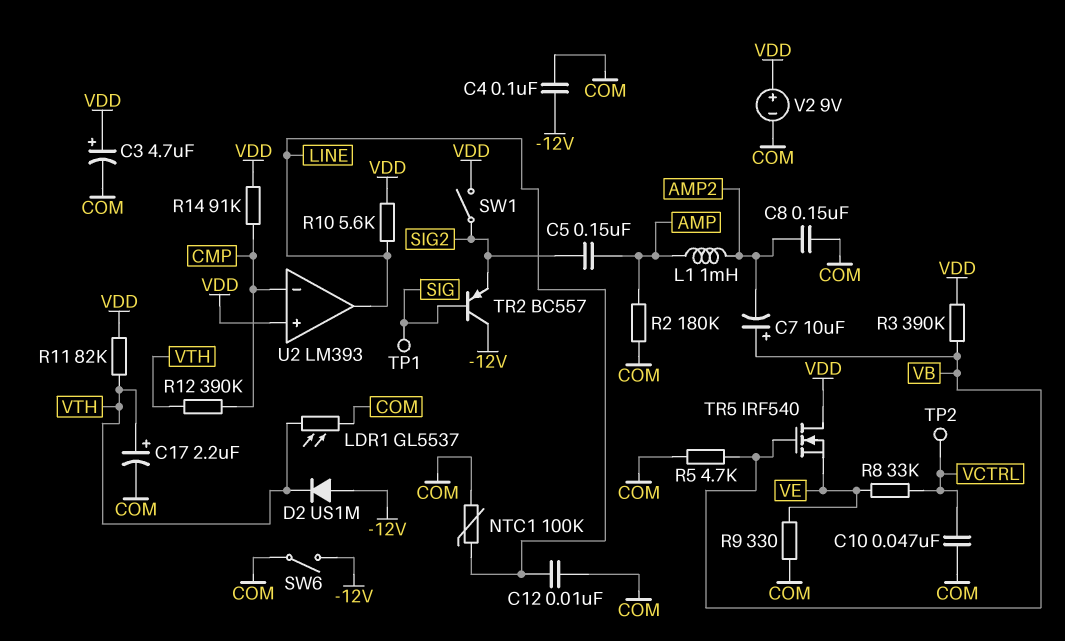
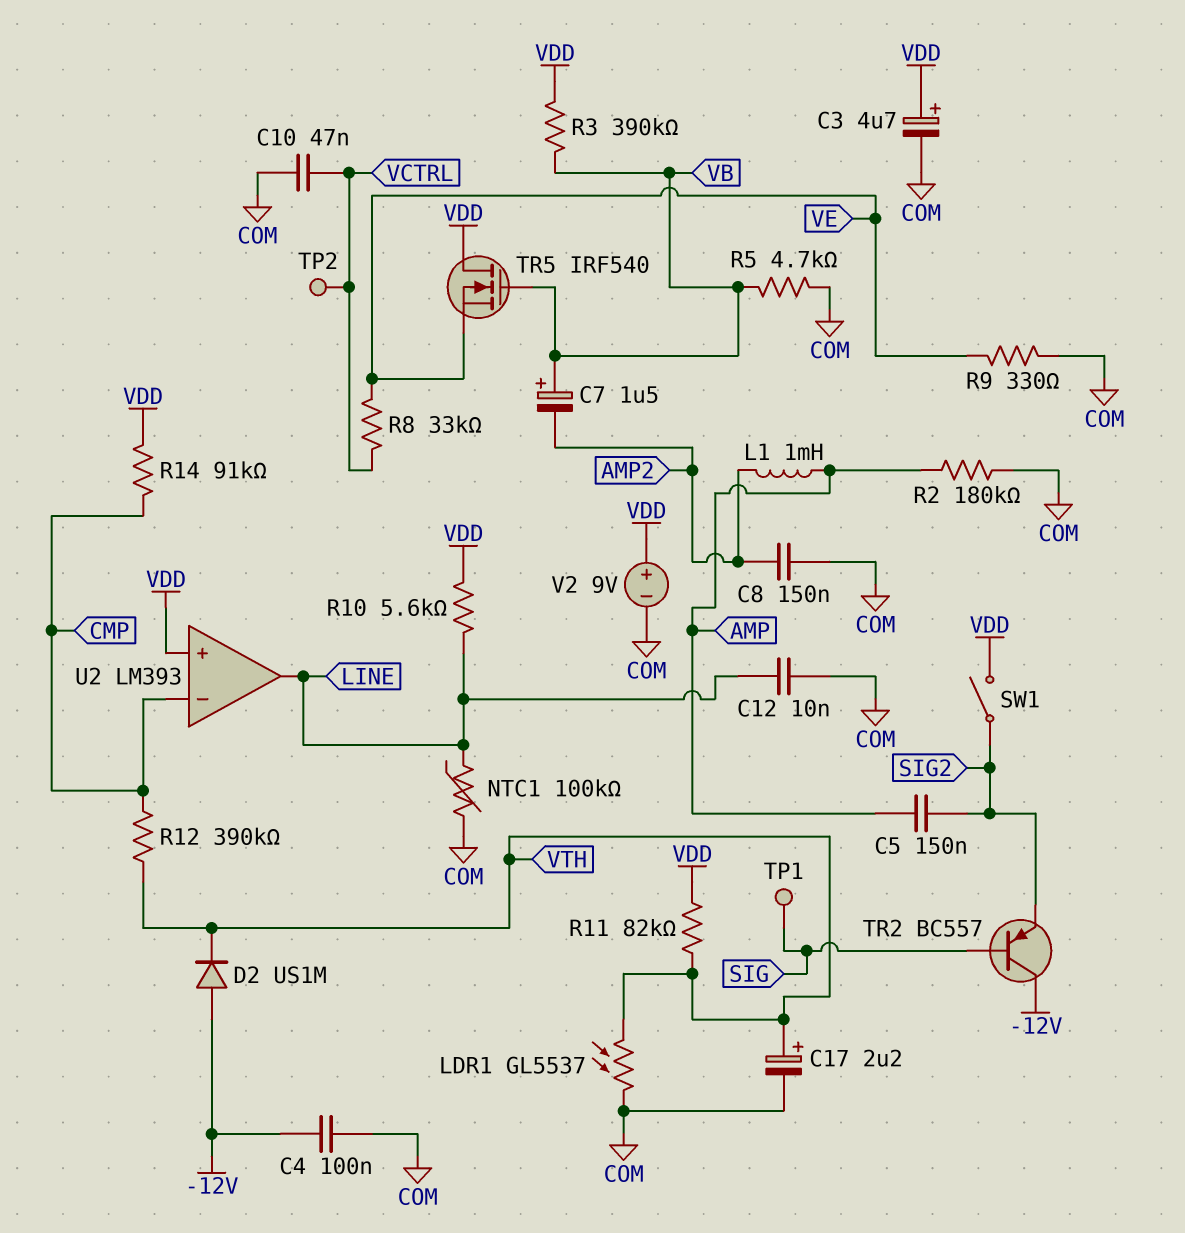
C7: 10uF (plus VB, minus AMP2) -> 1.5uF (plus VB, minus AMP2)
SW6: switch (-12V, COM) -> none

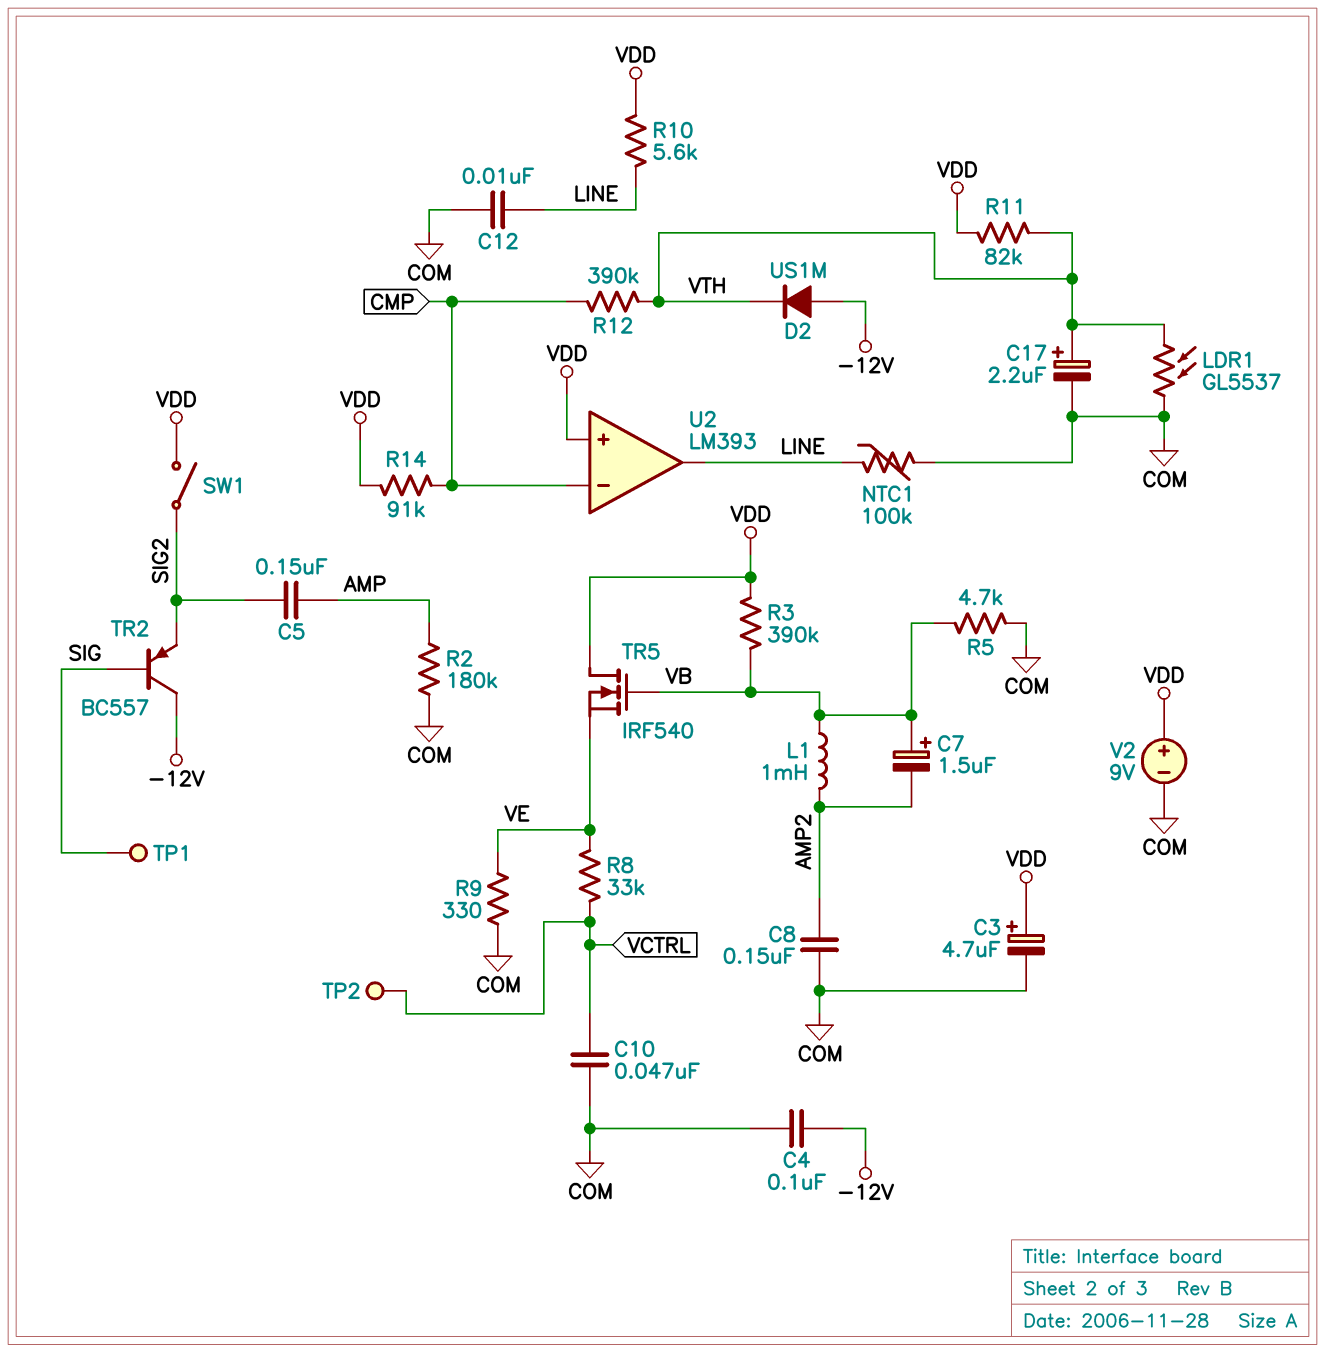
L1: 1mH (AMP, AMP2) -> 1mH (AMP2, VB)

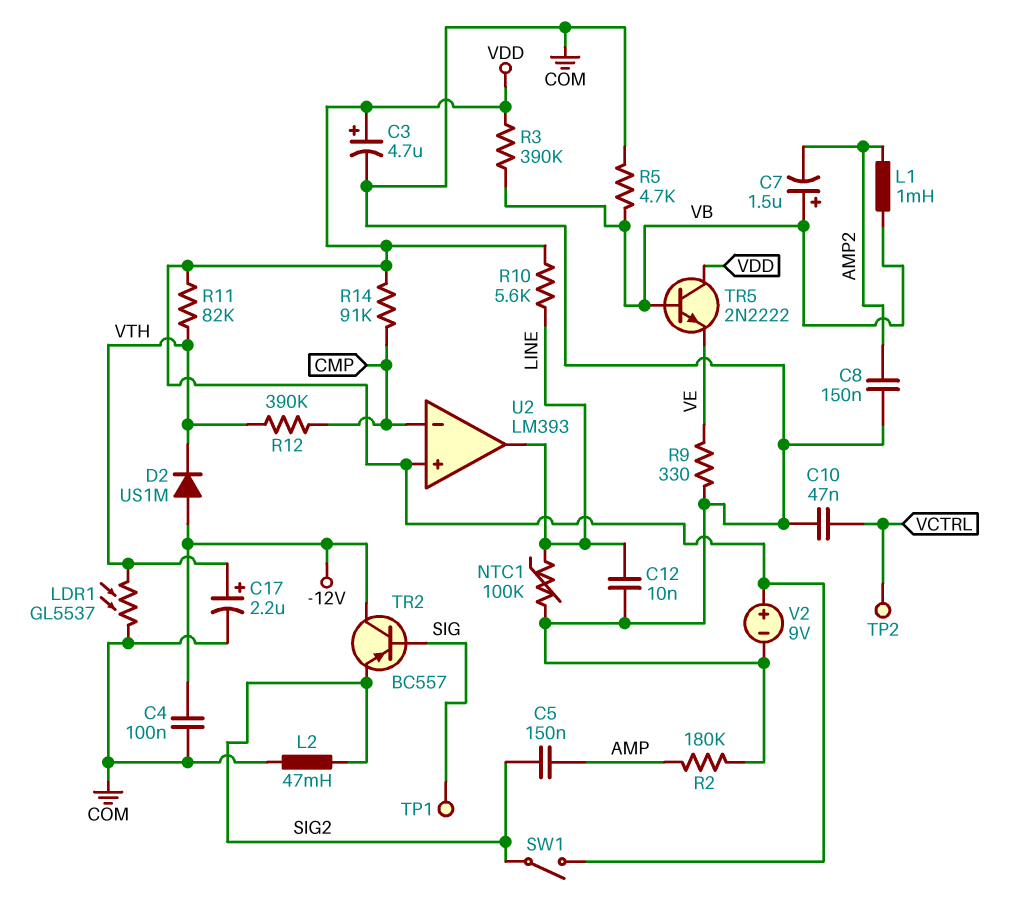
L2: none -> 47mH (COM, SIG2)
R8: 33k (VCTRL, VE) -> none
TR5: NMOS IRF540 (G VB, D VDD, S VE) -> NPN 2N2222 (B VB, C VDD, E VE)

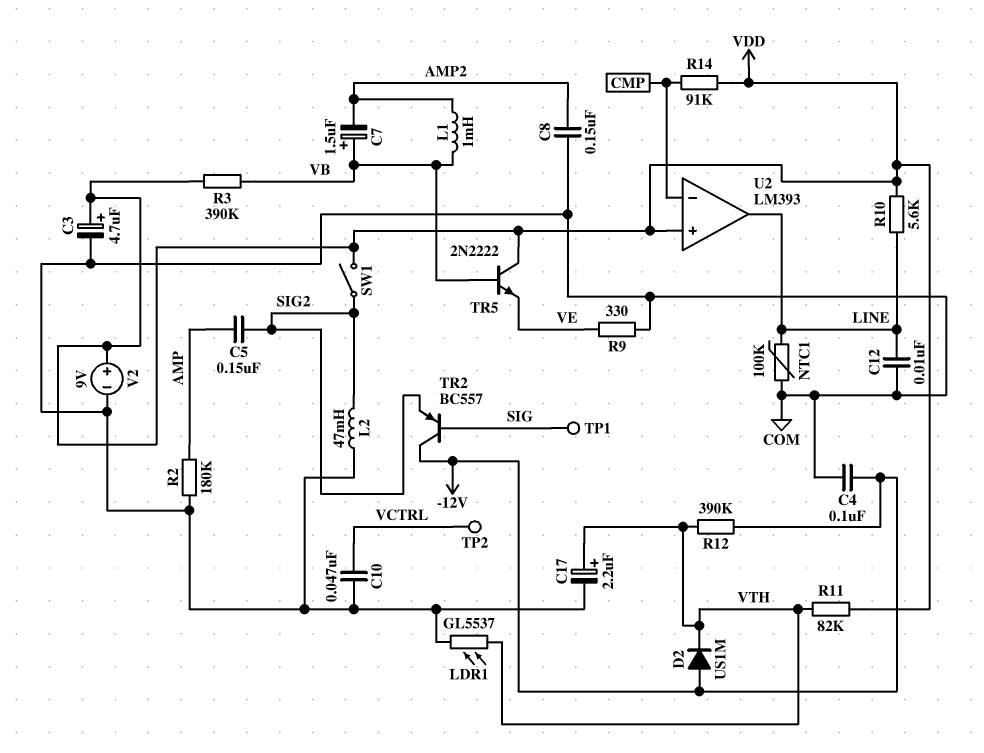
R5: 4.7k (COM, VB) -> none
R12: 390k (CMP, VTH) -> 390k (-12V, VTH)

